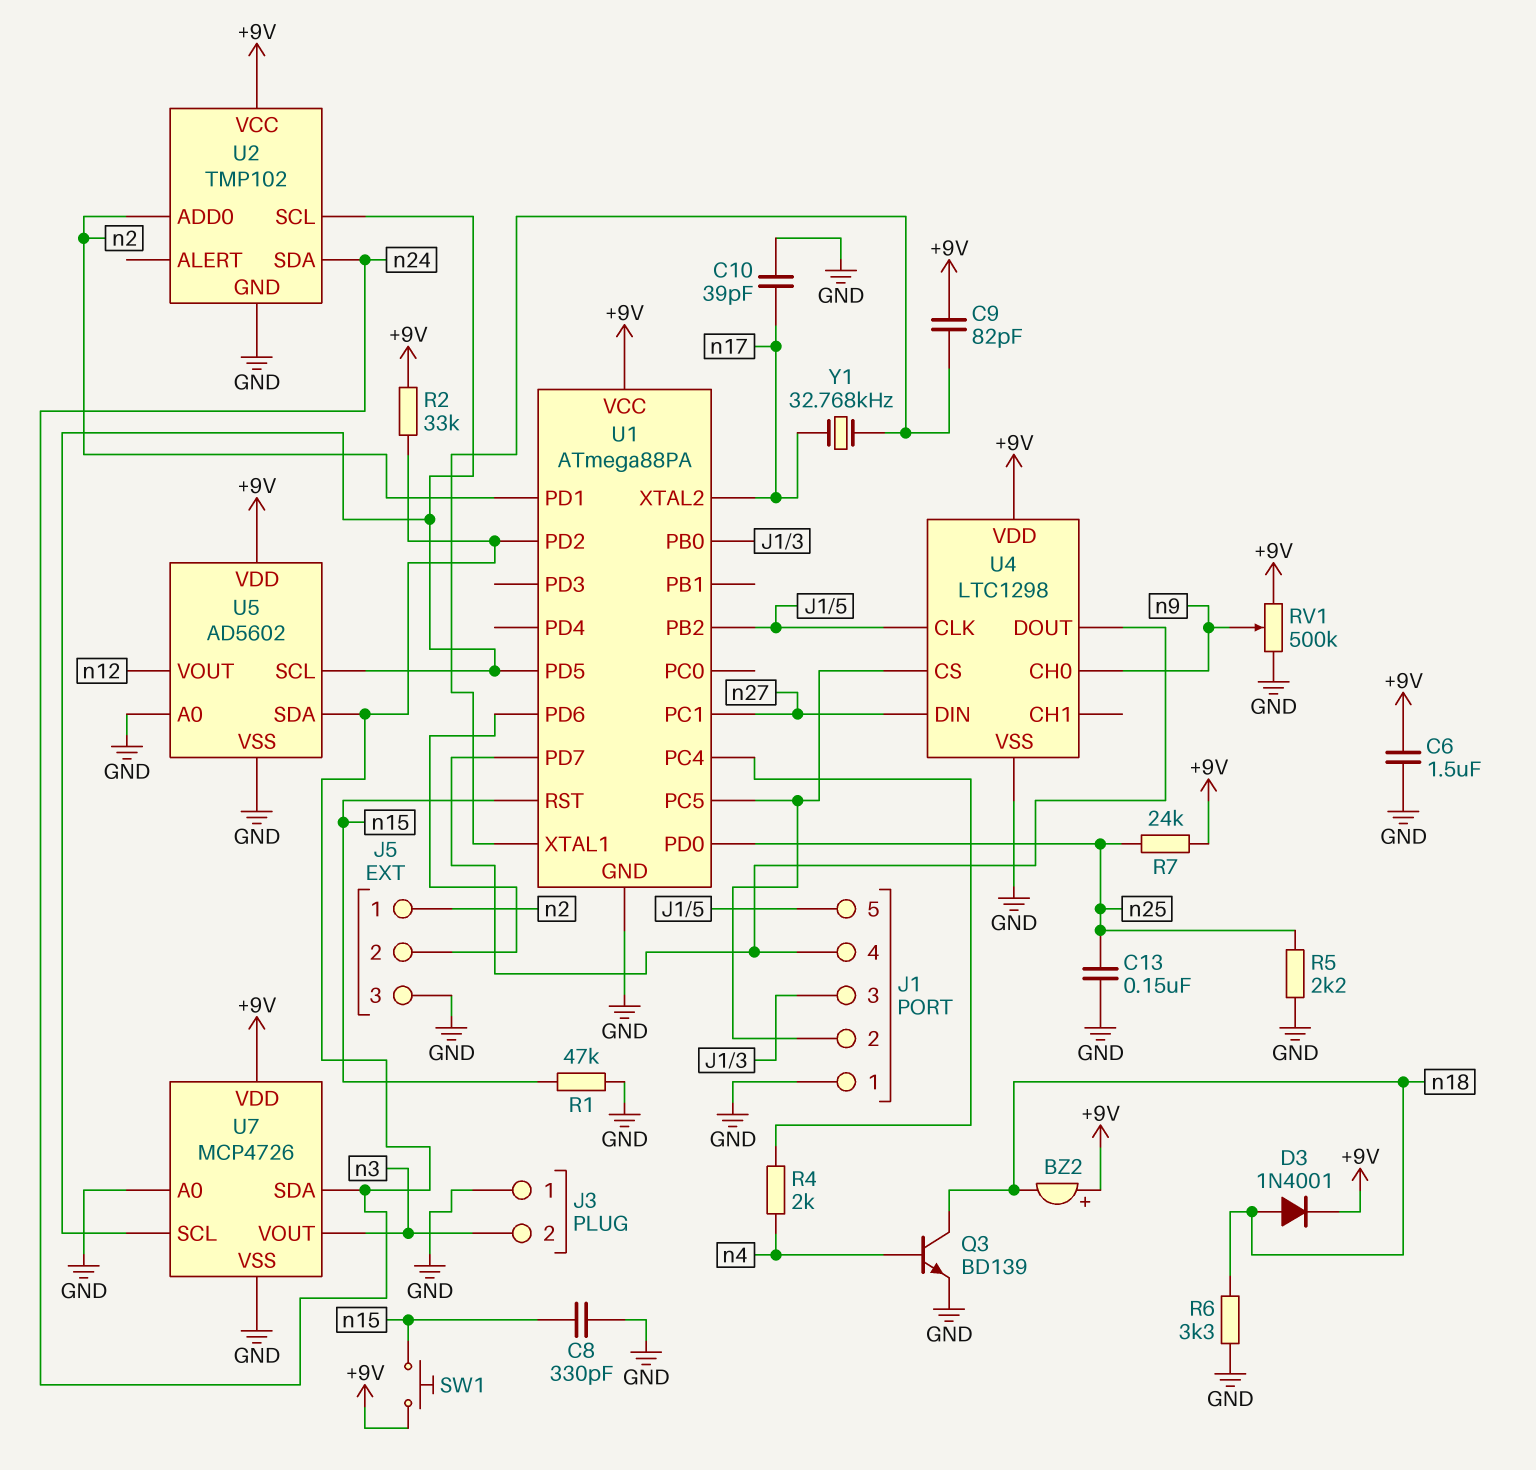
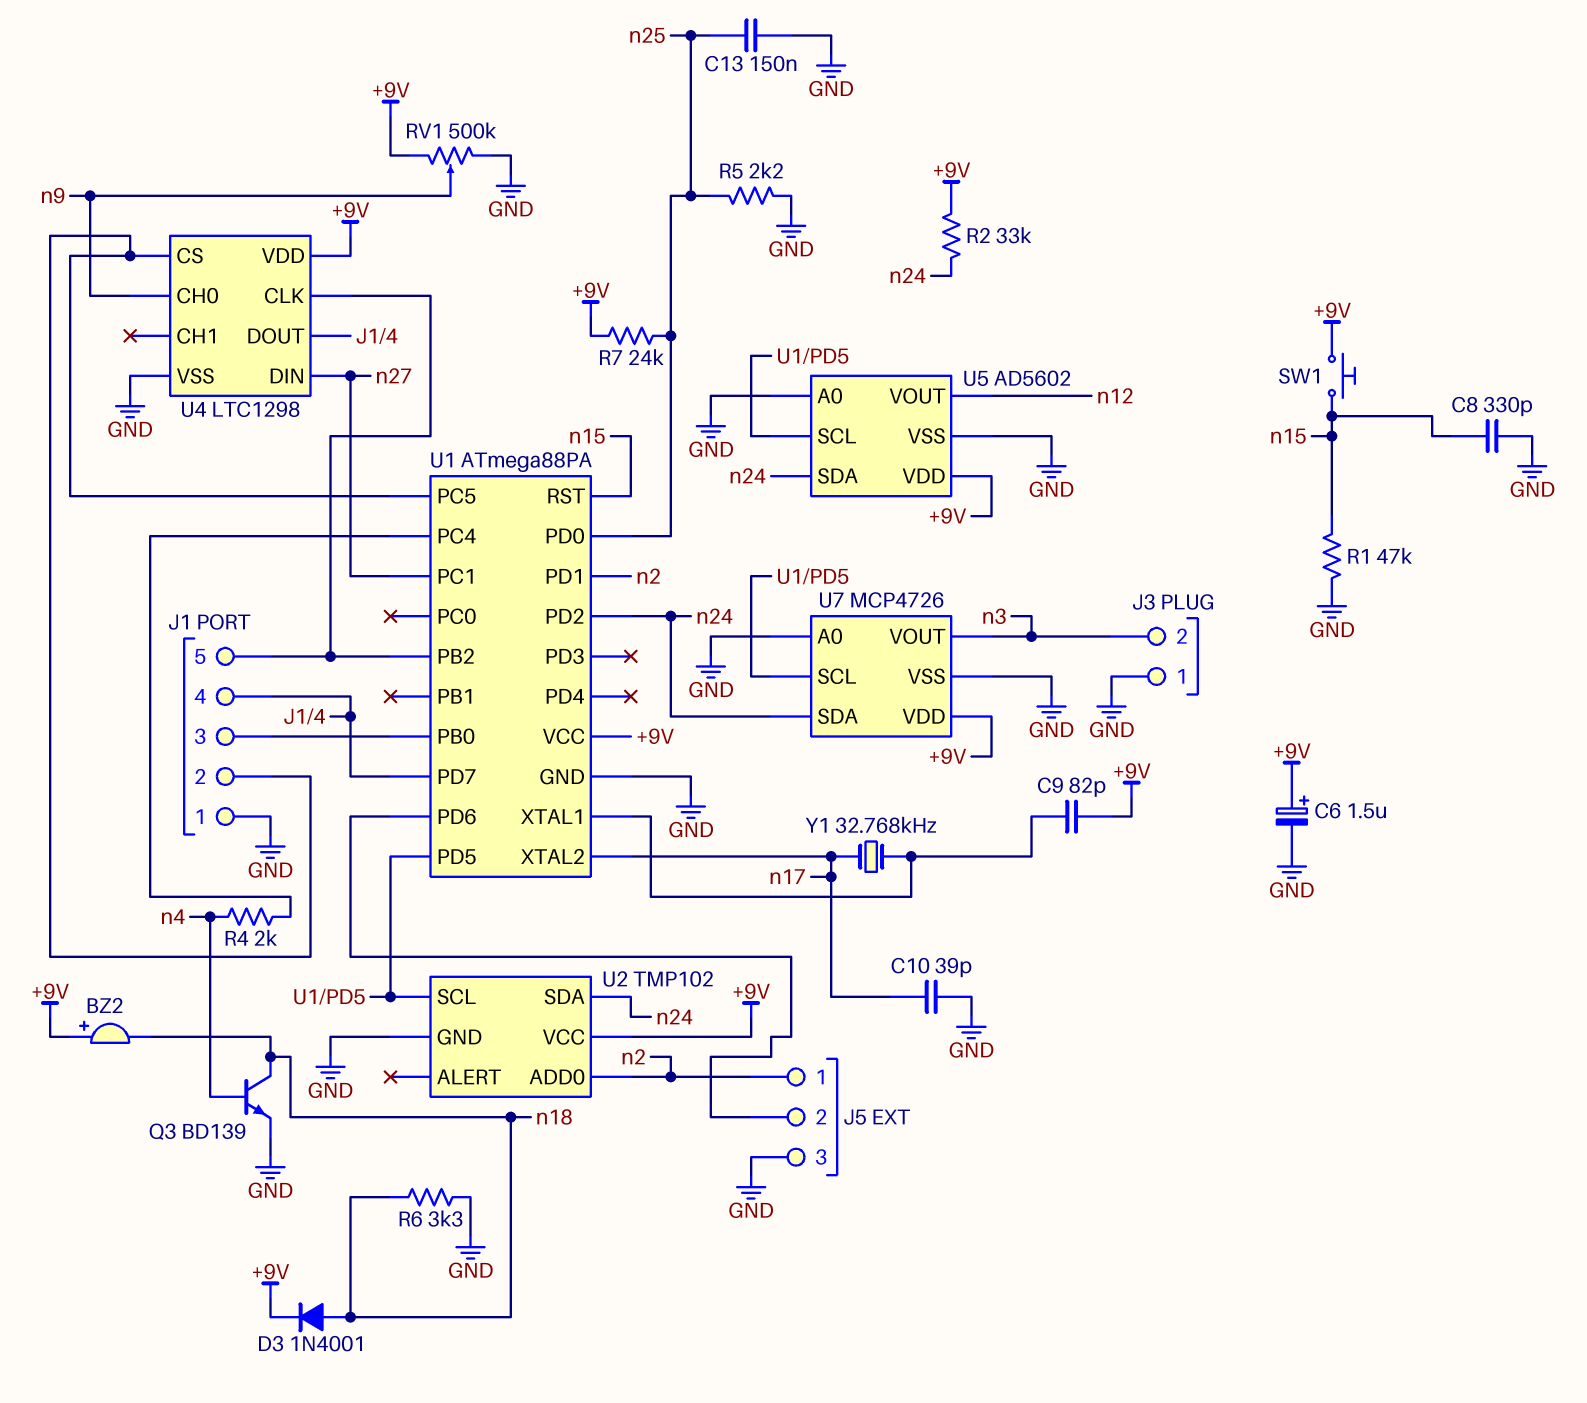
C6: 1.5uF (+9V, GND) -> 1.5uF (plus +9V, minus GND)

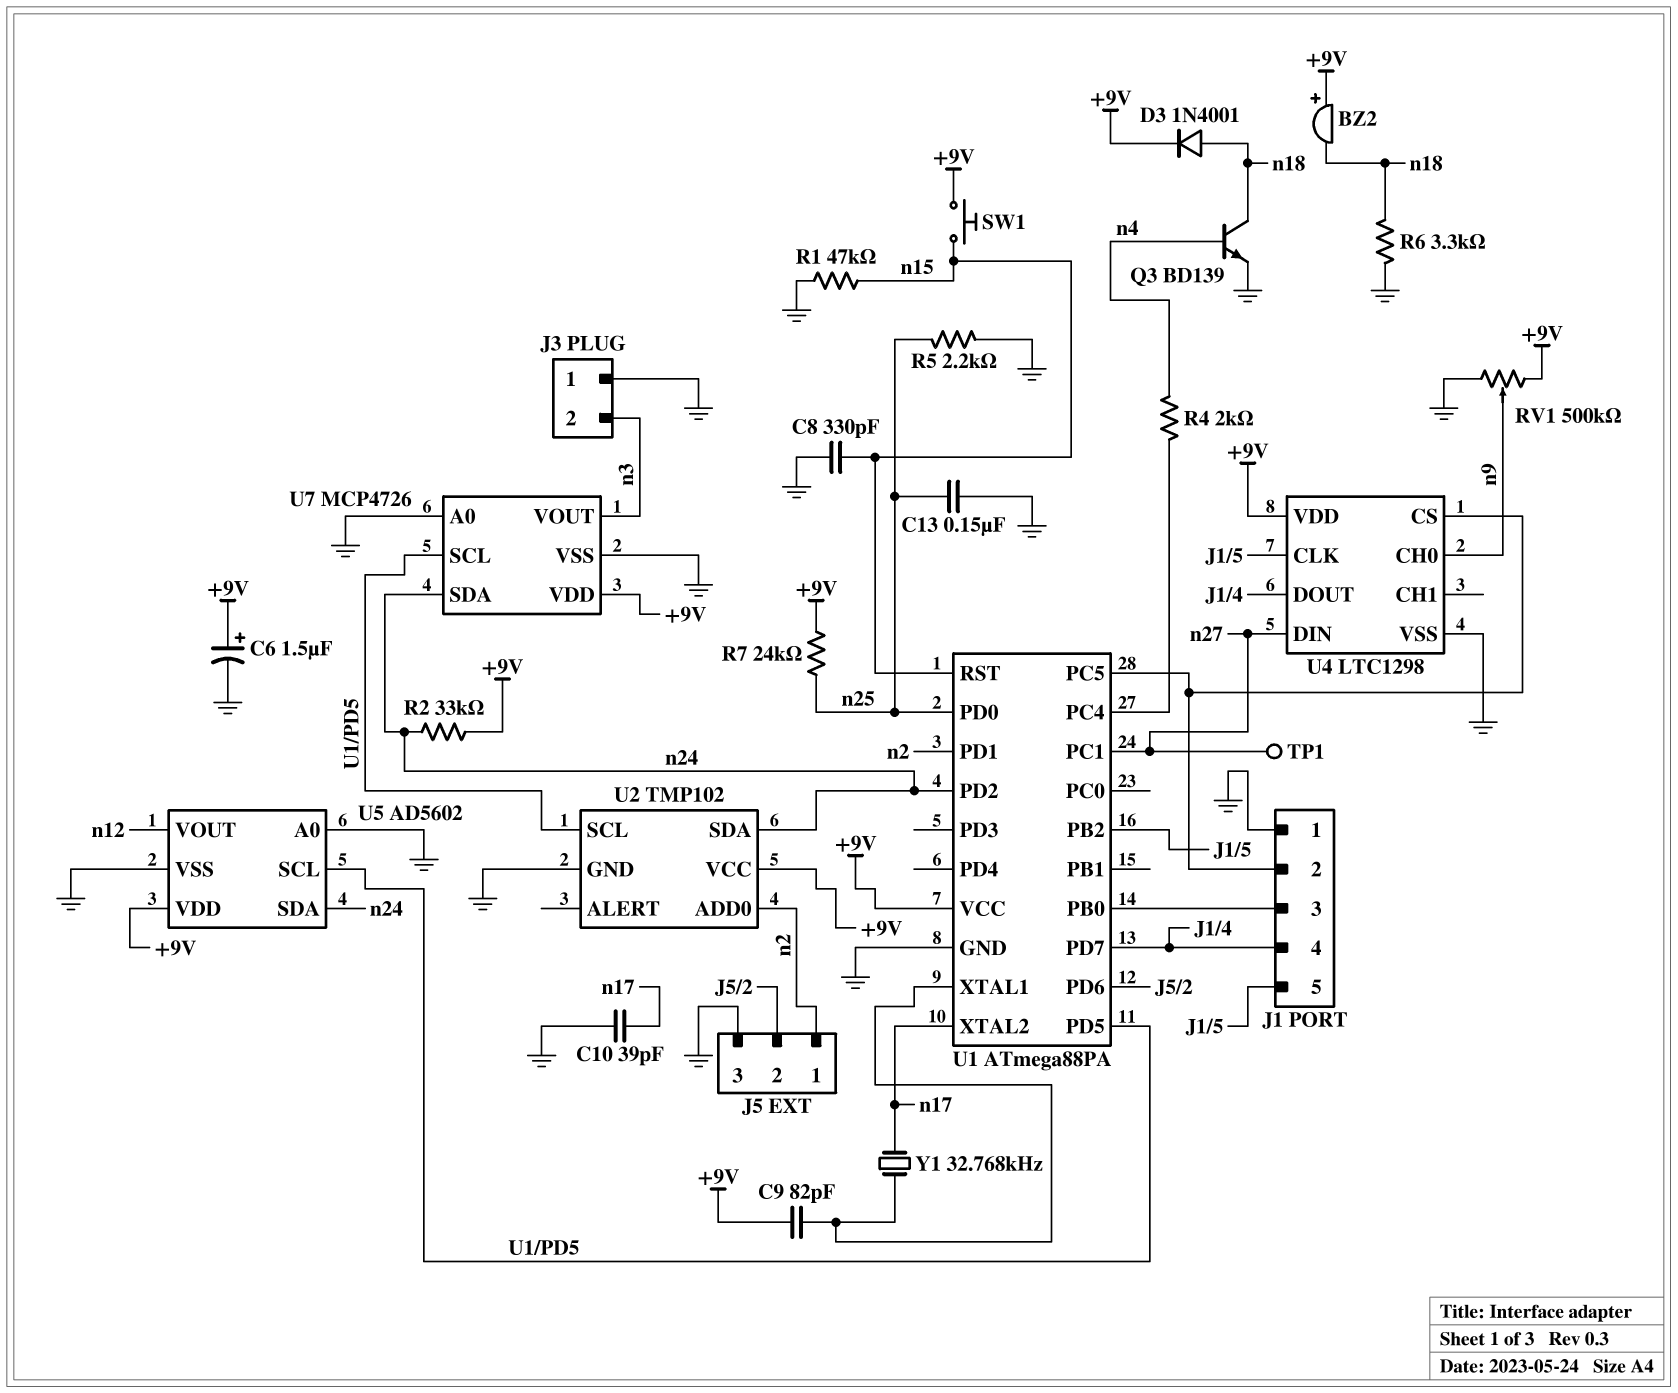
TP1: none -> test point (n27)

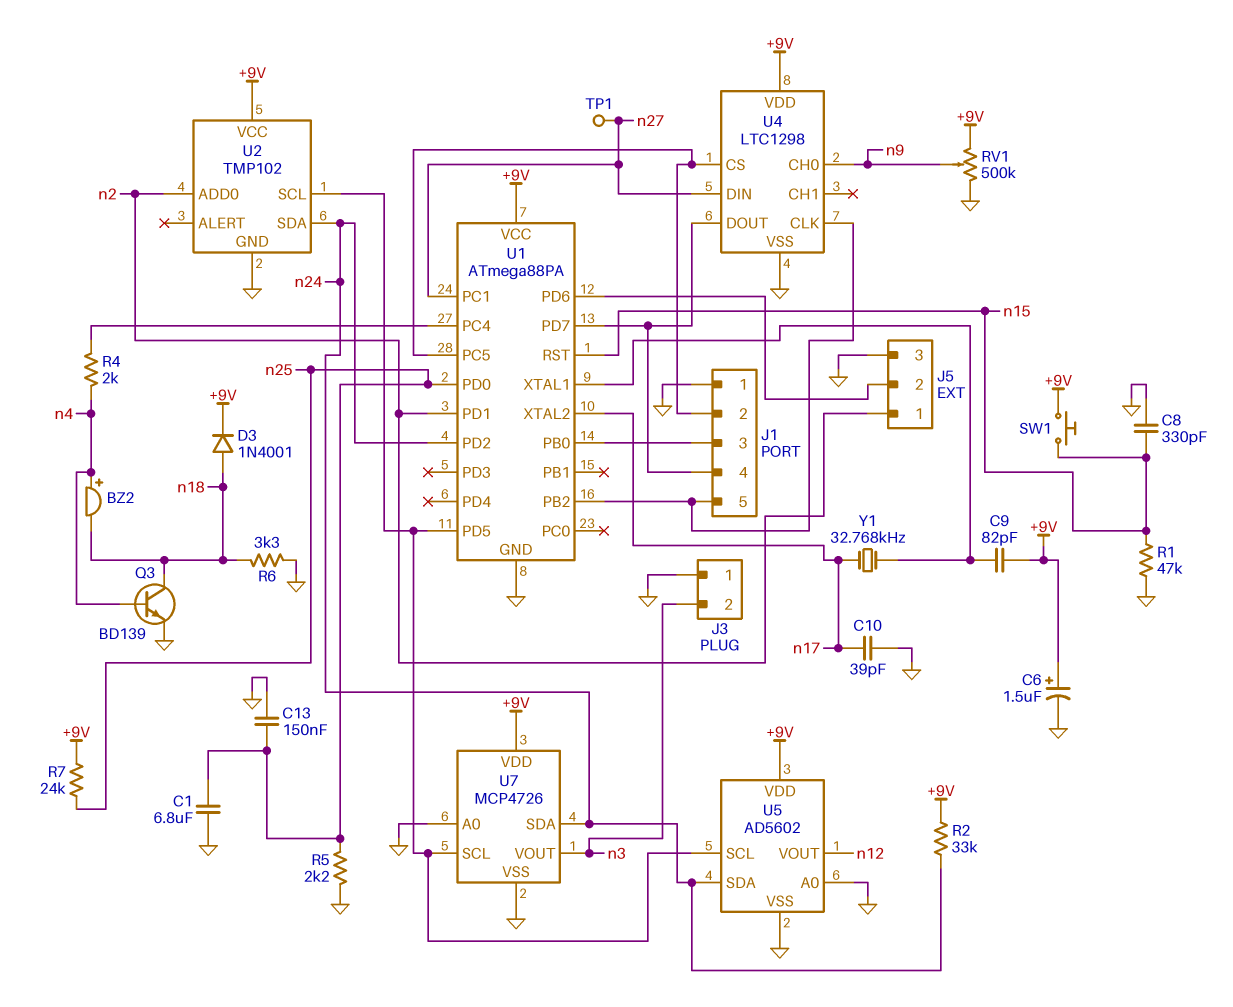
BZ2: buzzer (plus +9V, minus n18) -> buzzer (plus n4, minus n18)
C1: none -> 6.8uF (GND, n25)

